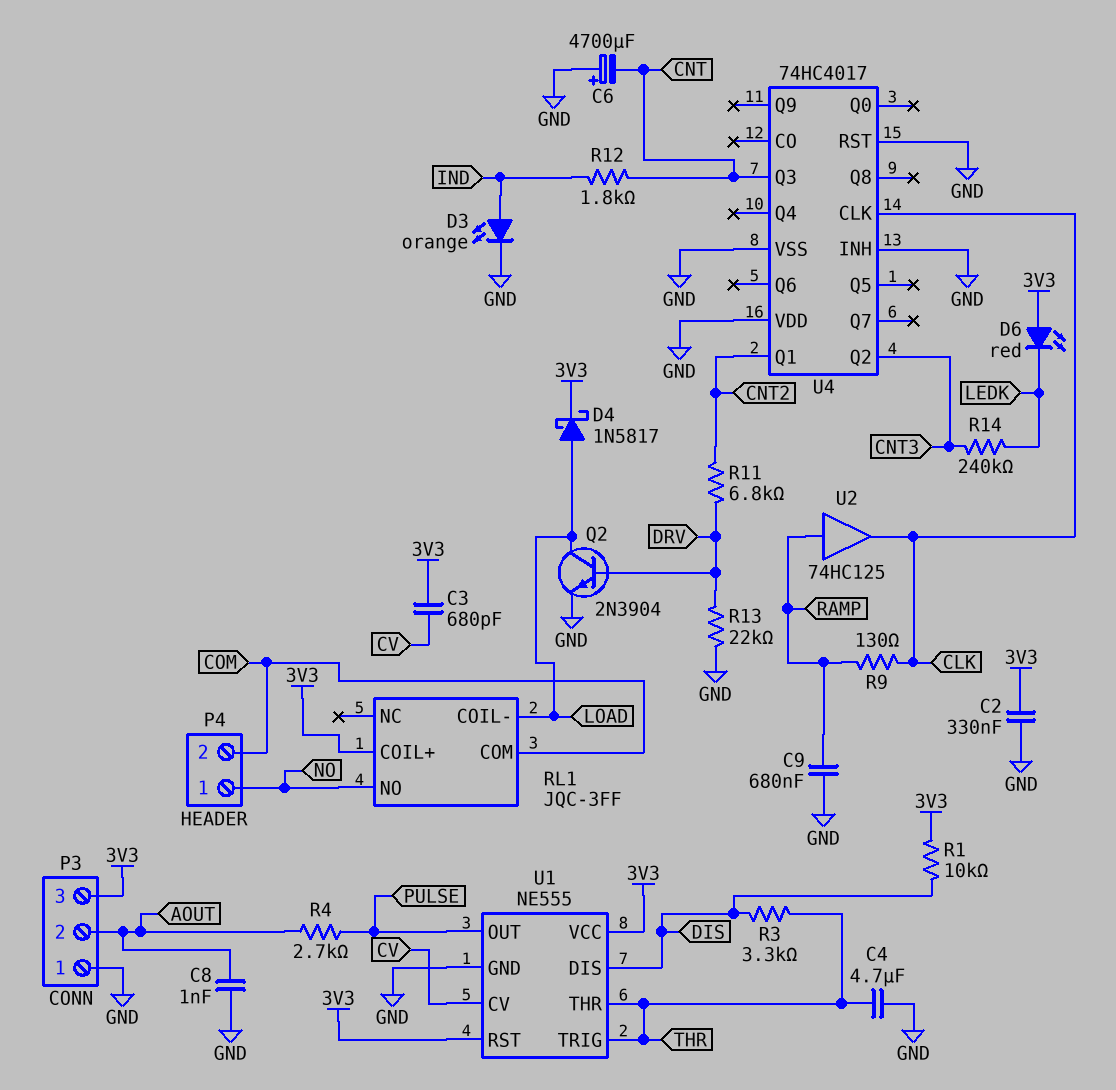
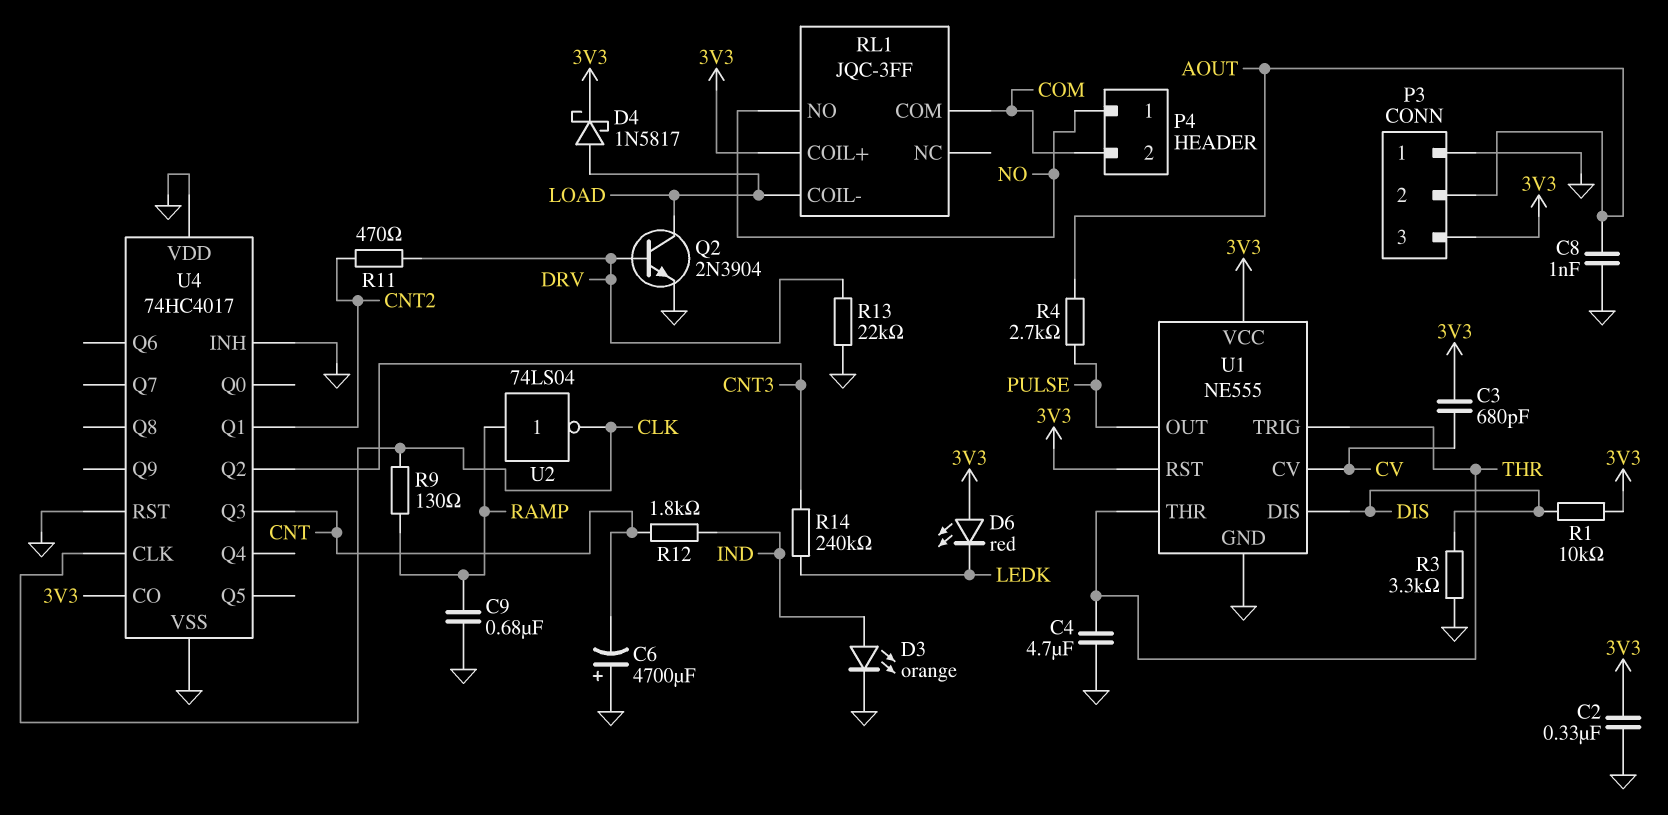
R3: 3.3k (DIS, THR) -> 3.3k (DIS, GND)
R11: 6.8k (CNT2, DRV) -> 470 (CNT2, DRV)
U2: buffer 74HC125 (in RAMP, out CLK) -> NOT 74LS04 (in RAMP, out CLK)
U4 pin CO: none -> 3V3

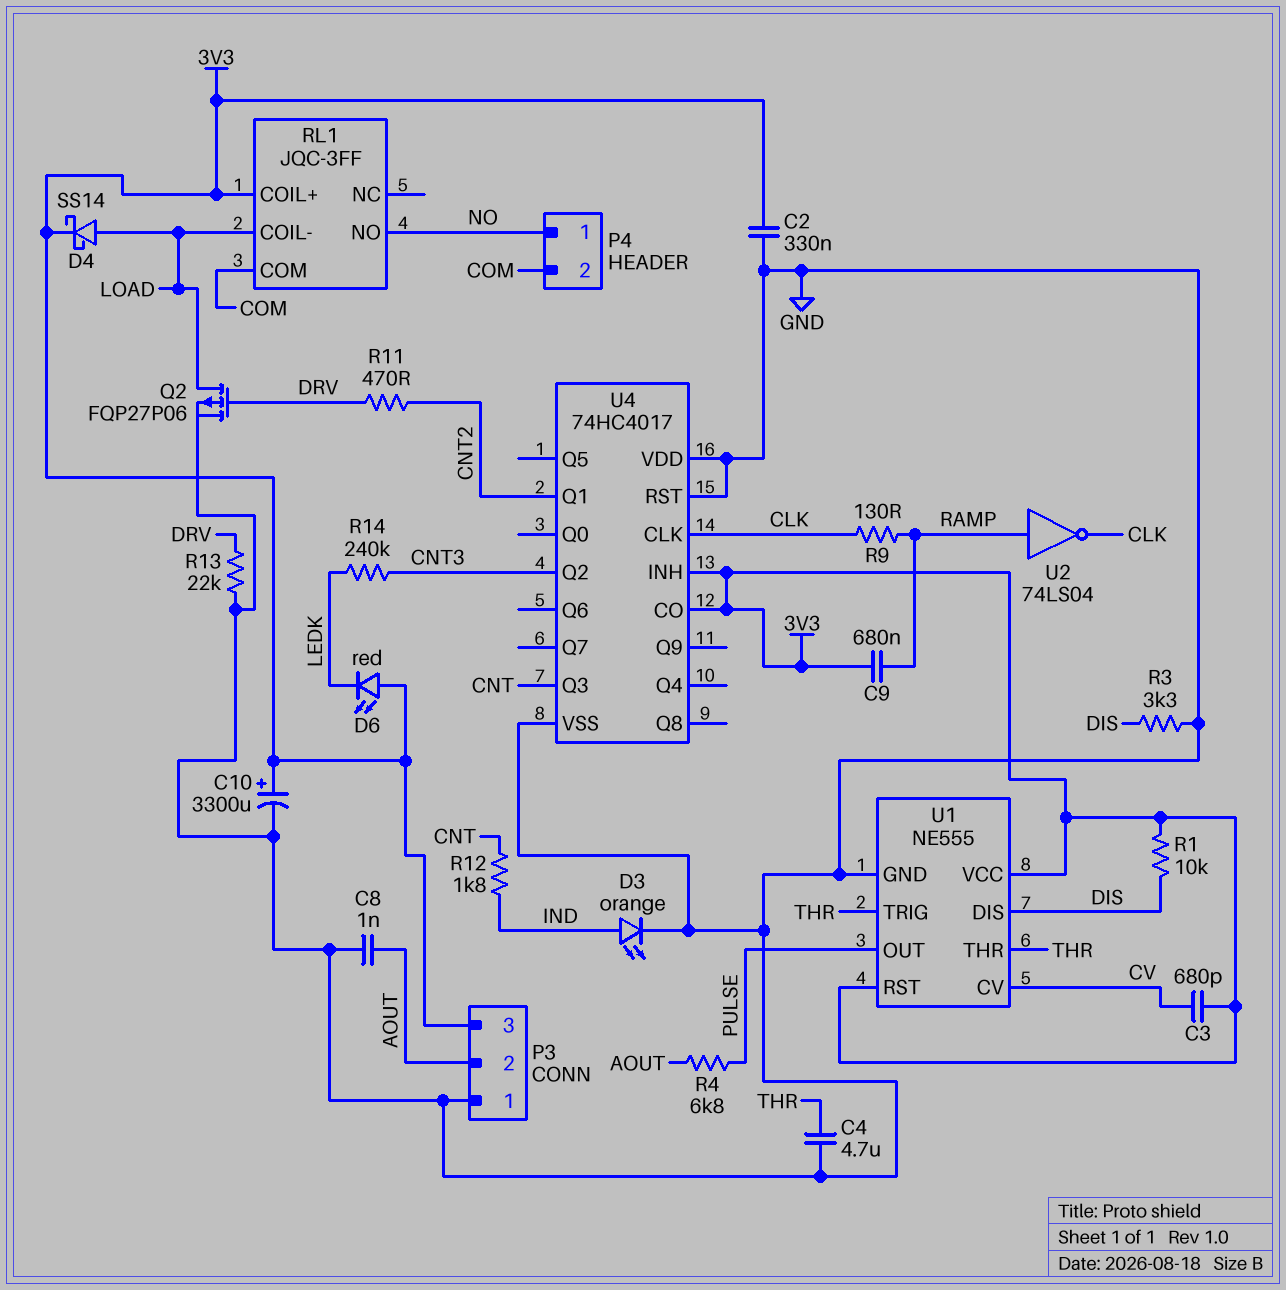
C6: 4700uF (plus GND, minus CNT) -> none
C9: 680nF (GND, RAMP) -> 680nF (3V3, RAMP)
C10: none -> 3300uF (plus 3V3, minus GND)
D4: schottky 1N5817 (A LOAD, K 3V3) -> schottky SS14 (A LOAD, K 3V3)
Q2: NPN 2N3904 (B DRV, C LOAD, E GND) -> PMOS FQP27P06 (G DRV, D LOAD, S GND)
R4: 2.7k (AOUT, PULSE) -> 6.8k (AOUT, PULSE)
U4 pin INH: GND -> 3V3

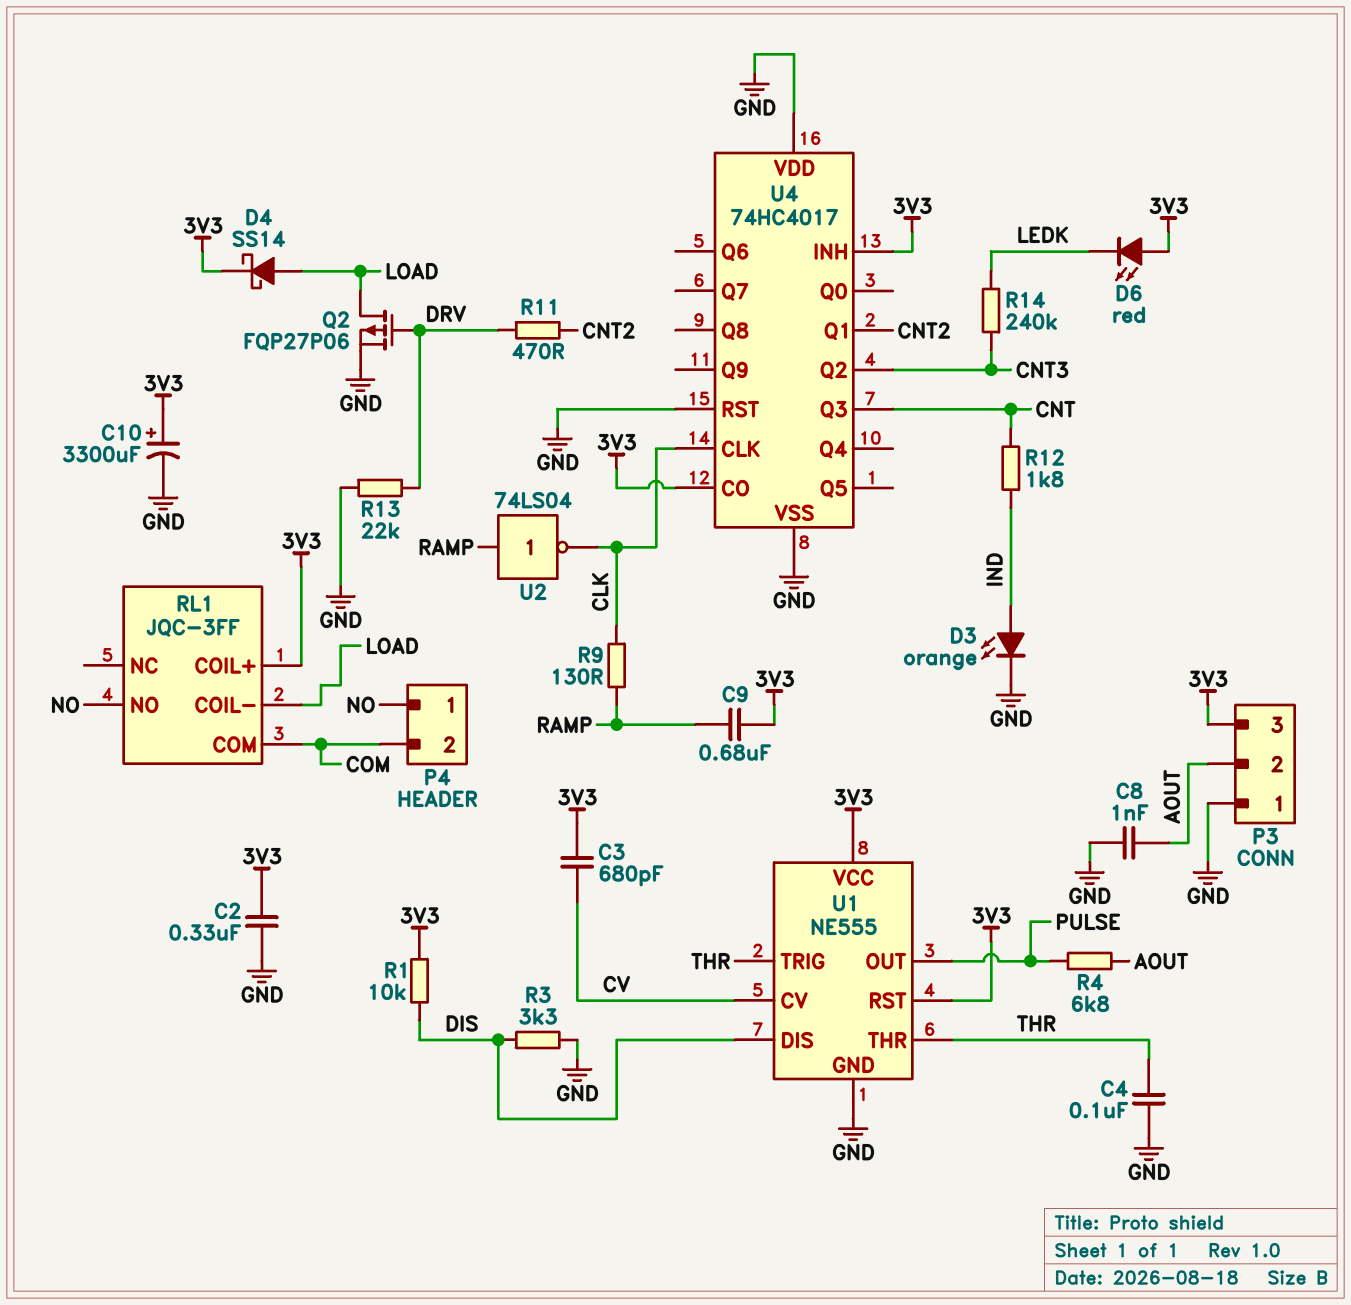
C4: 4.7uF (GND, THR) -> 100nF (GND, THR)

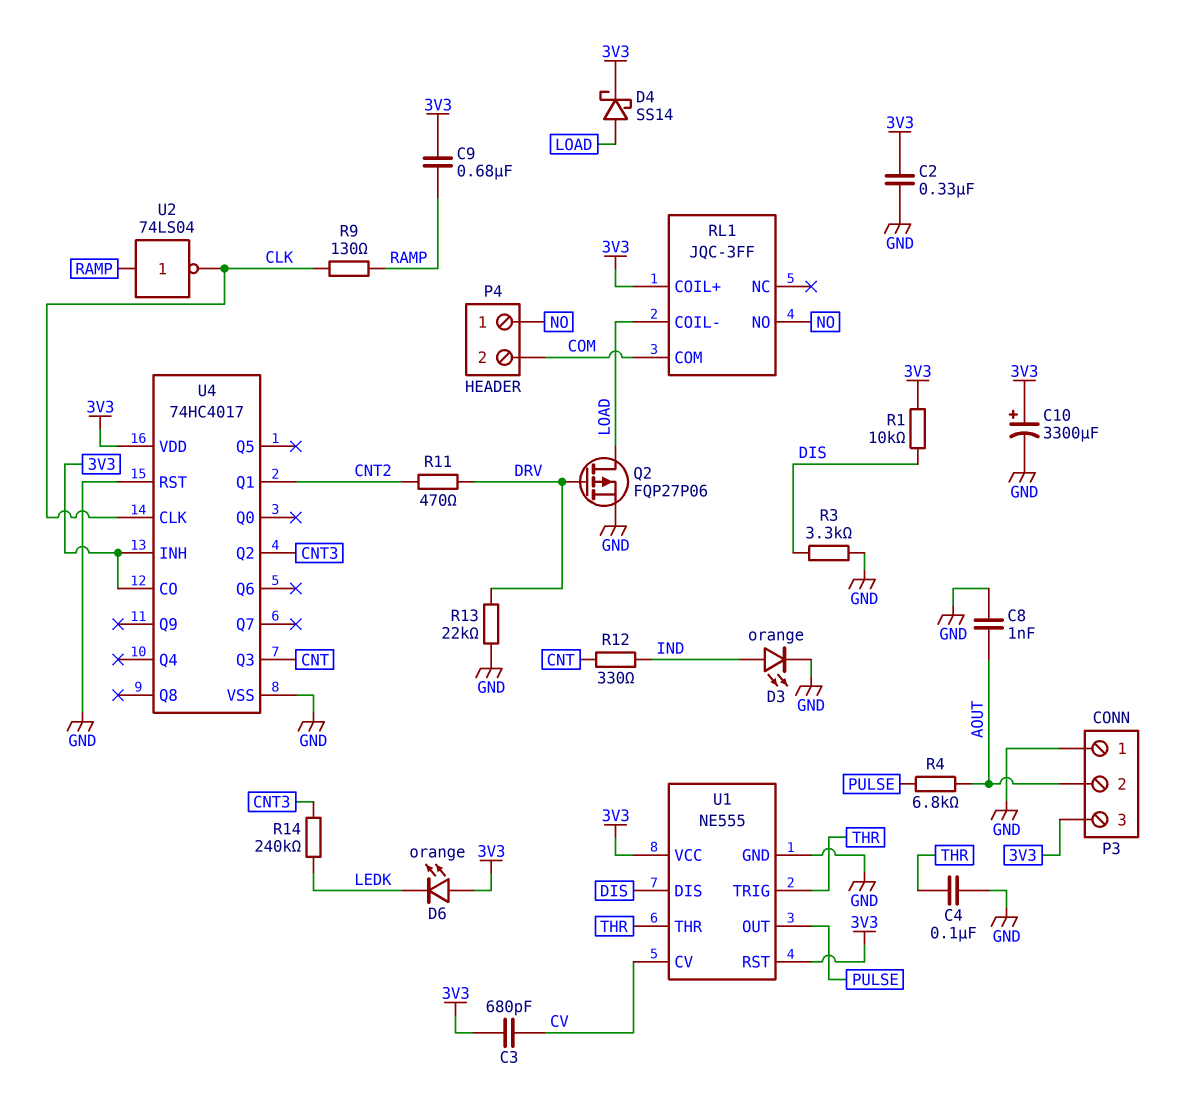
D6: LED red (A 3V3, K LEDK) -> LED orange (A 3V3, K LEDK)
R12: 1.8k (CNT, IND) -> 330 (CNT, IND)
U4 pin VDD: GND -> 3V3

